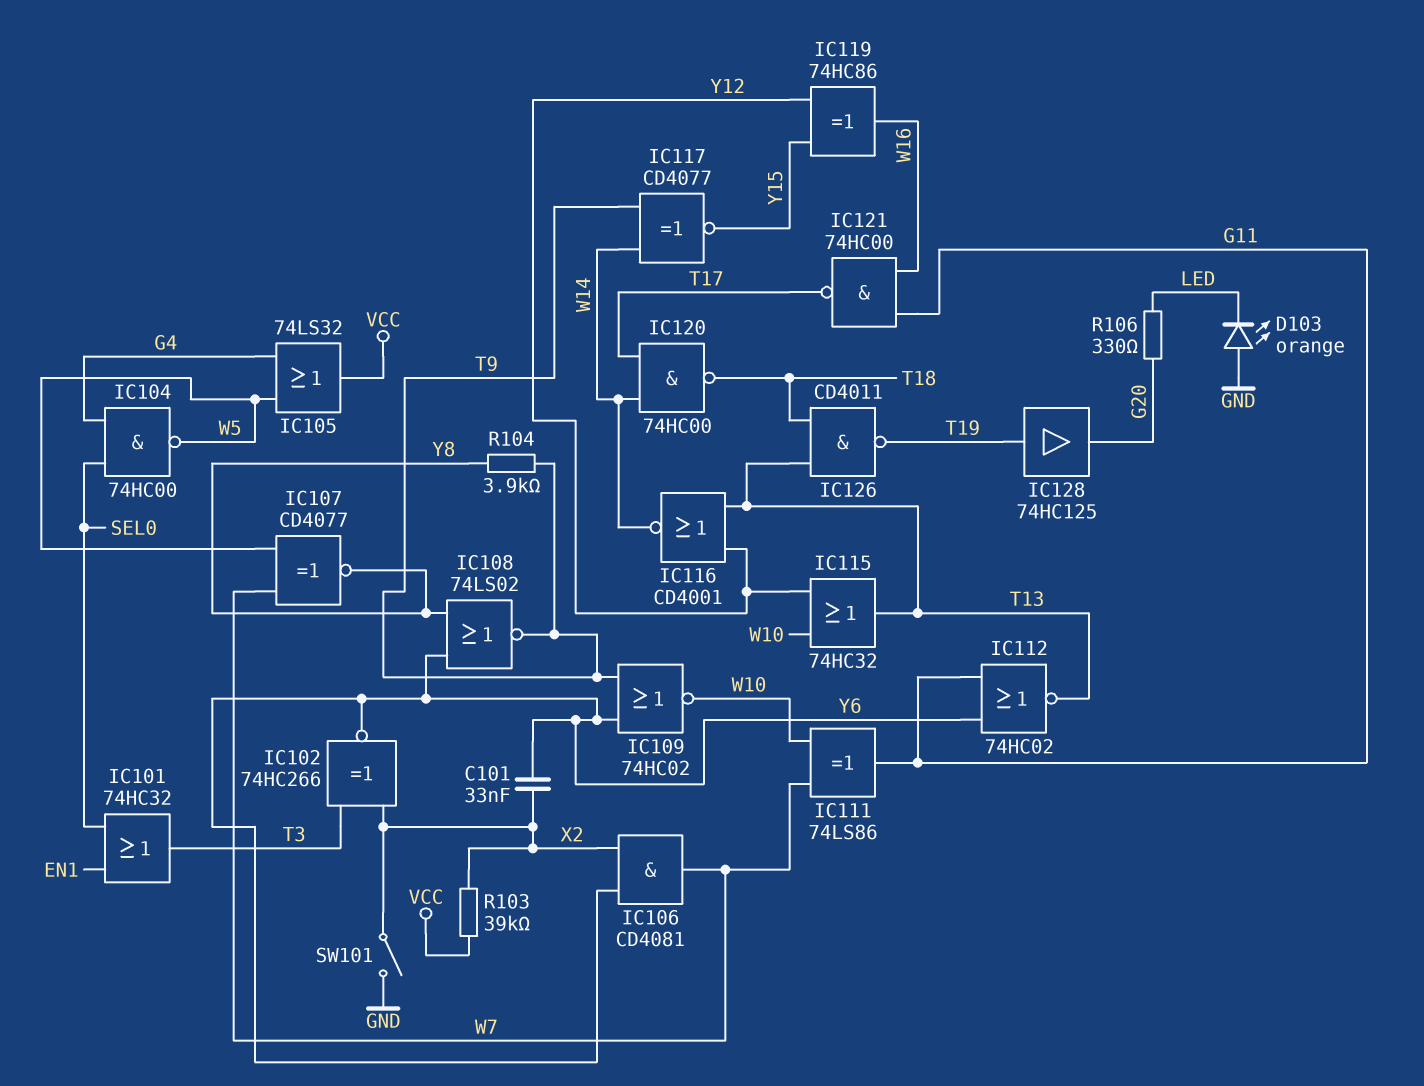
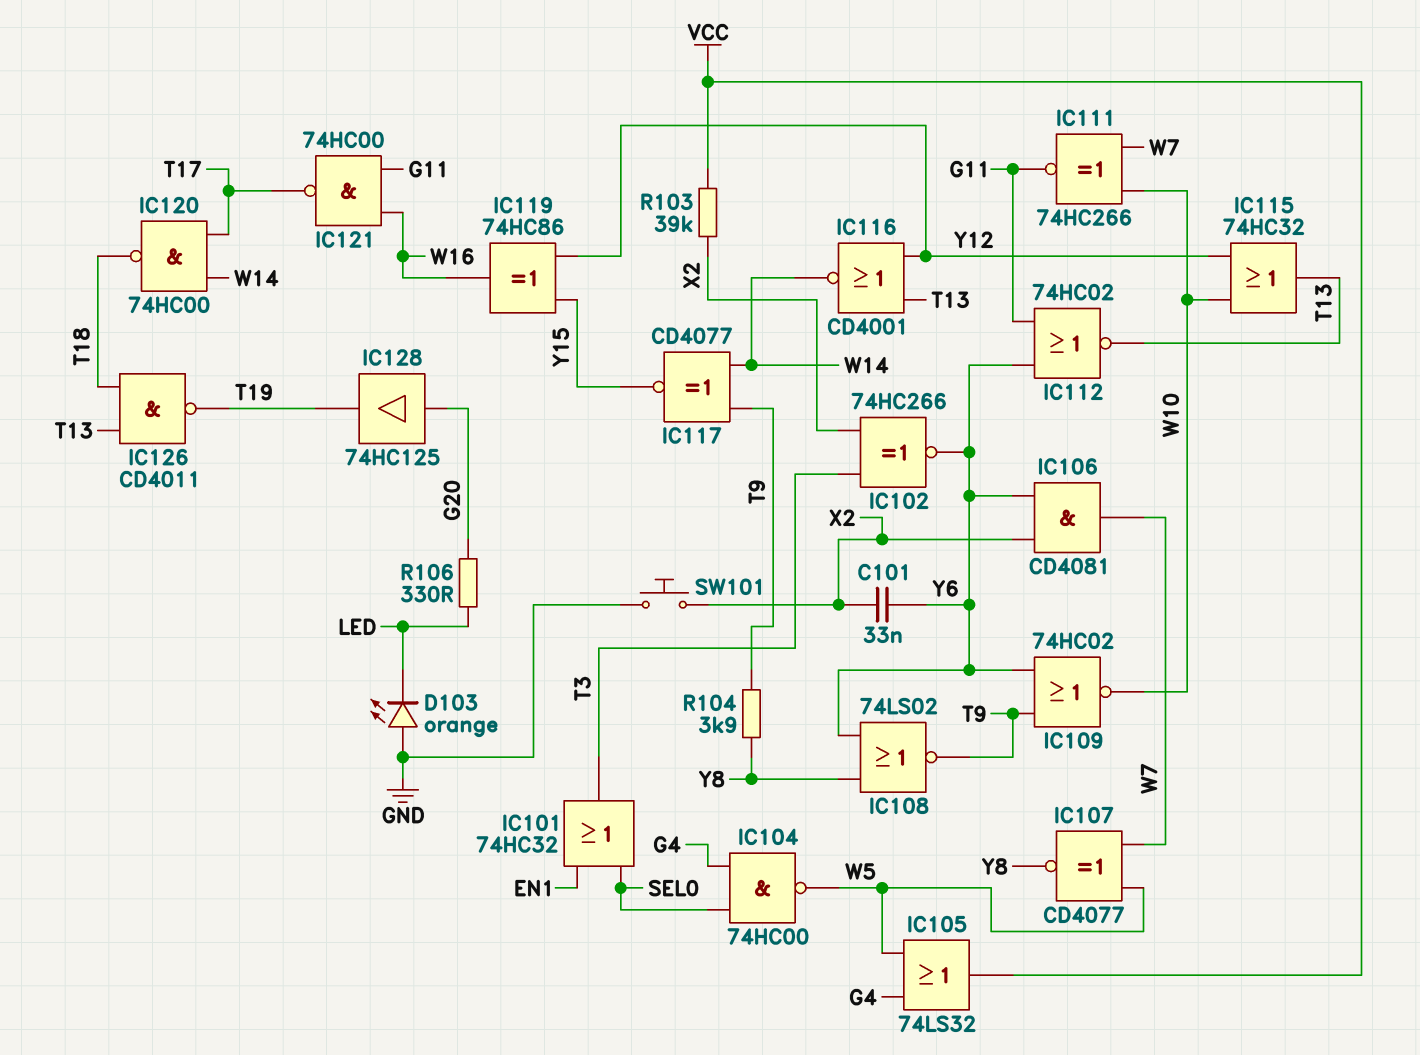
IC111: XOR 74LS86 (in W7, in W10, out G11) -> XNOR 74HC266 (in W7, in W10, out G11)
IC128: buffer 74HC125 (in T19, out G20) -> buffer 74HC125 (in G20, out T19)
SW101: switch (GND, X2) -> button (GND, X2)

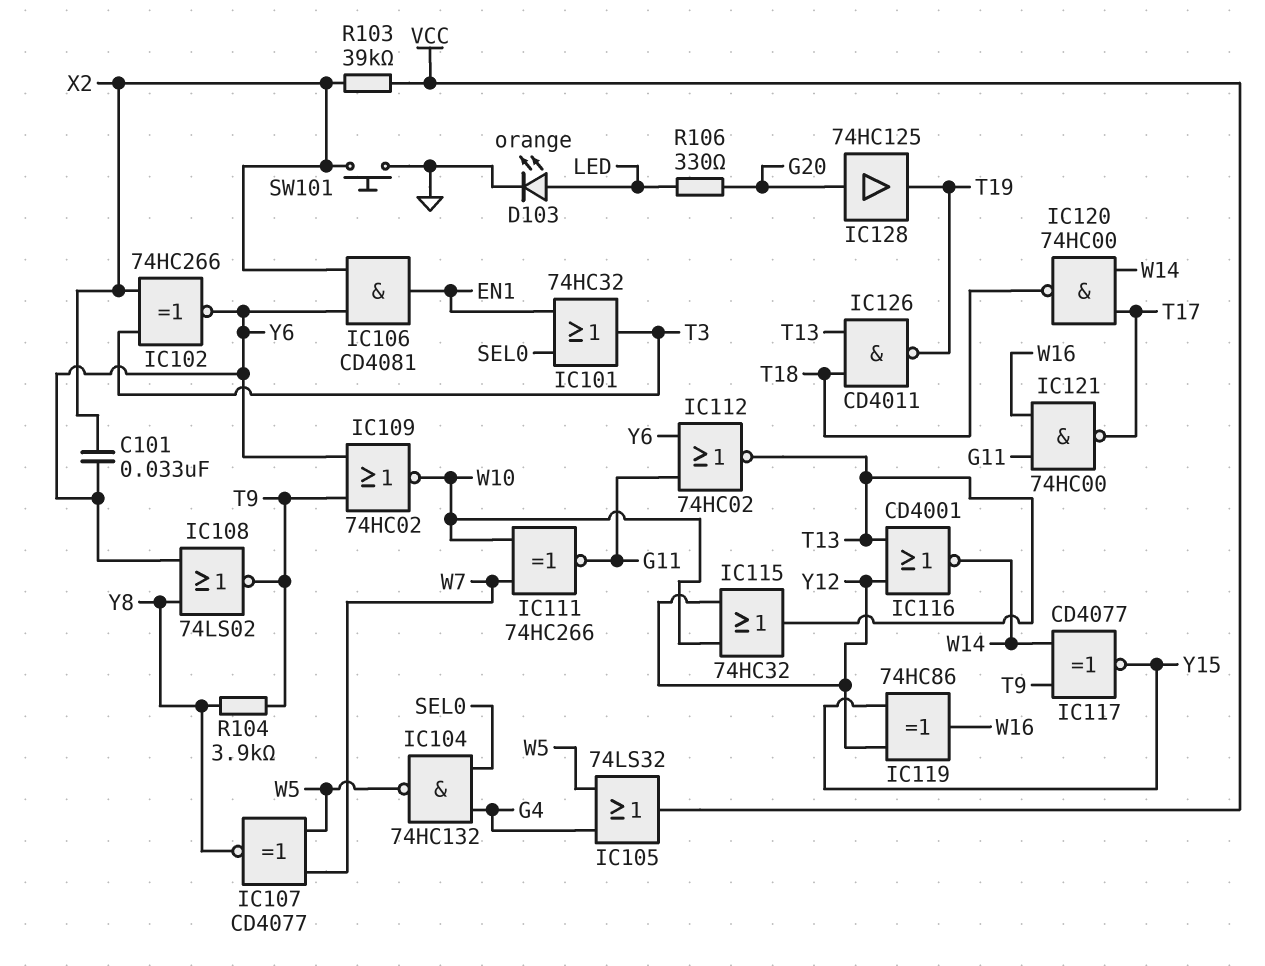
D103: LED orange (A GND, K LED) -> LED orange (A LED, K GND)
IC104: NAND 74HC00 (in G4, in SEL0, out W5) -> NAND 74HC132 (in G4, in SEL0, out W5)
IC106: AND CD4081 (in X2, in Y6, out W7) -> AND CD4081 (in X2, in Y6, out EN1)

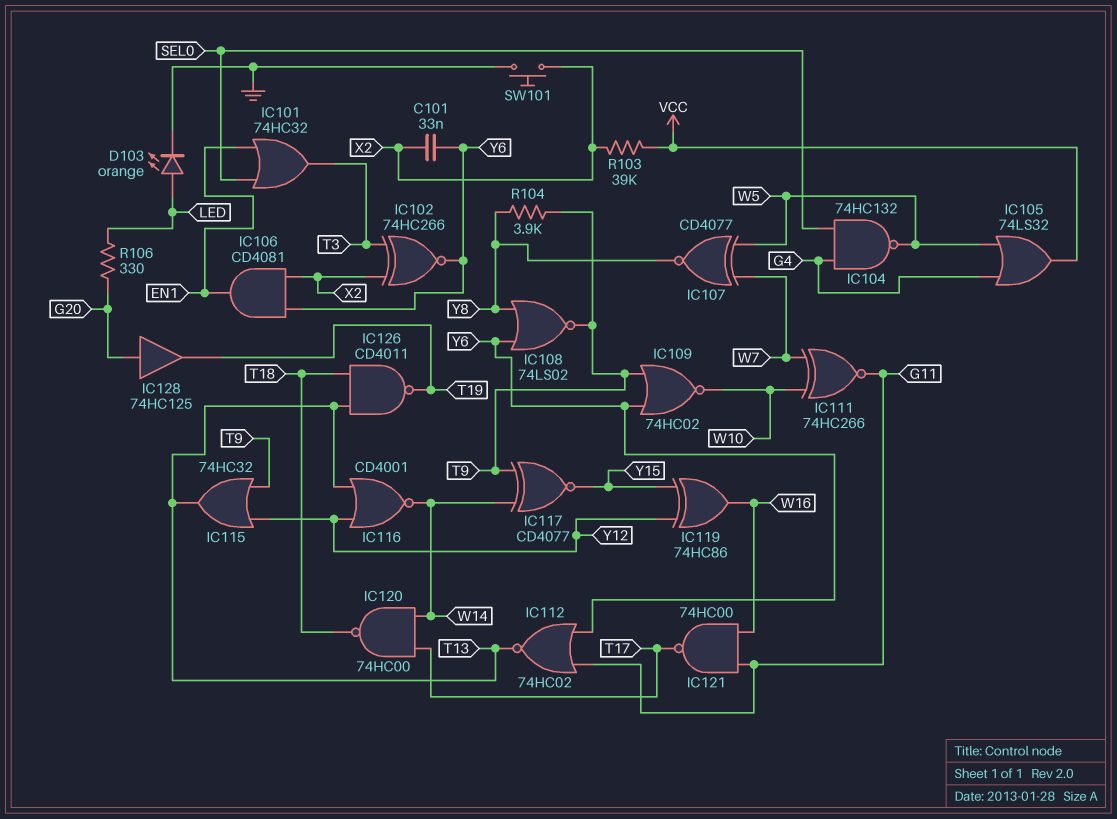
IC115: OR 74HC32 (in W10, in Y12, out T13) -> OR 74HC32 (in T9, in Y12, out T13)

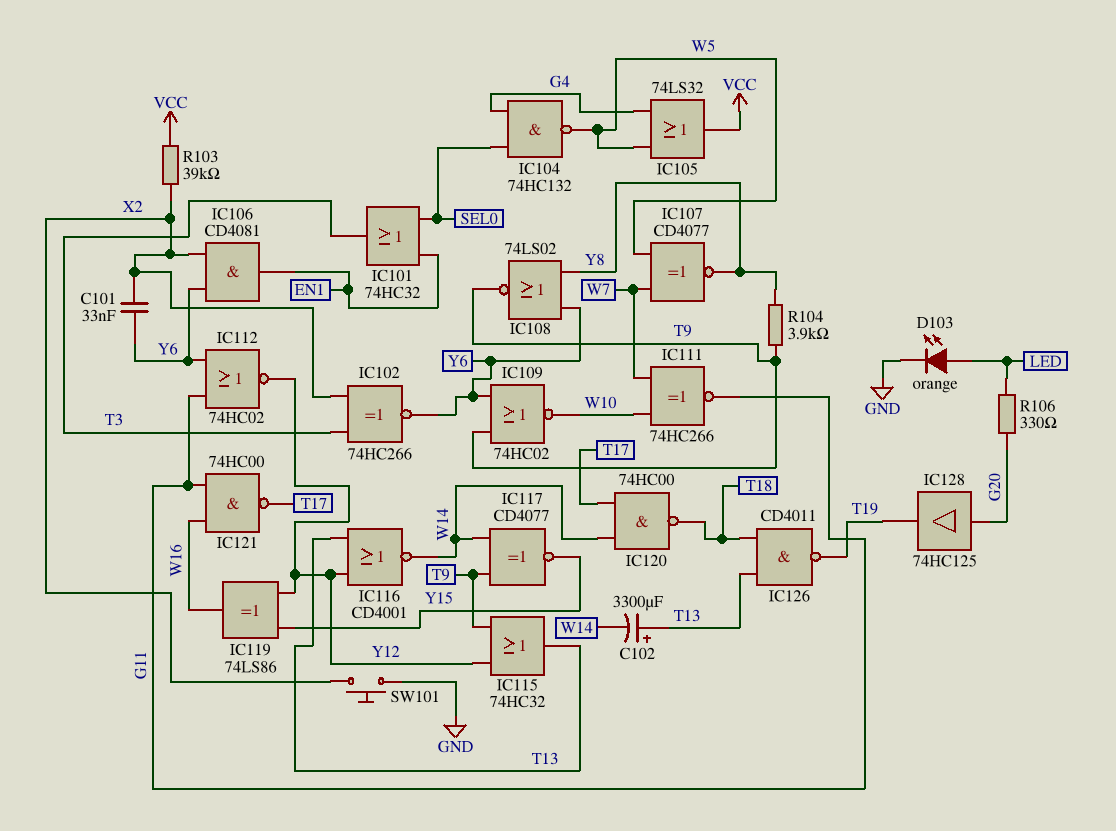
C102: none -> 3300uF (plus T13, minus W14)
IC112: NOR 74HC02 (in G11, in Y6, out T13) -> NOR 74HC02 (in G11, in Y6, out Y12)
IC119: XOR 74HC86 (in Y12, in Y15, out W16) -> XOR 74LS86 (in Y12, in Y15, out W16)

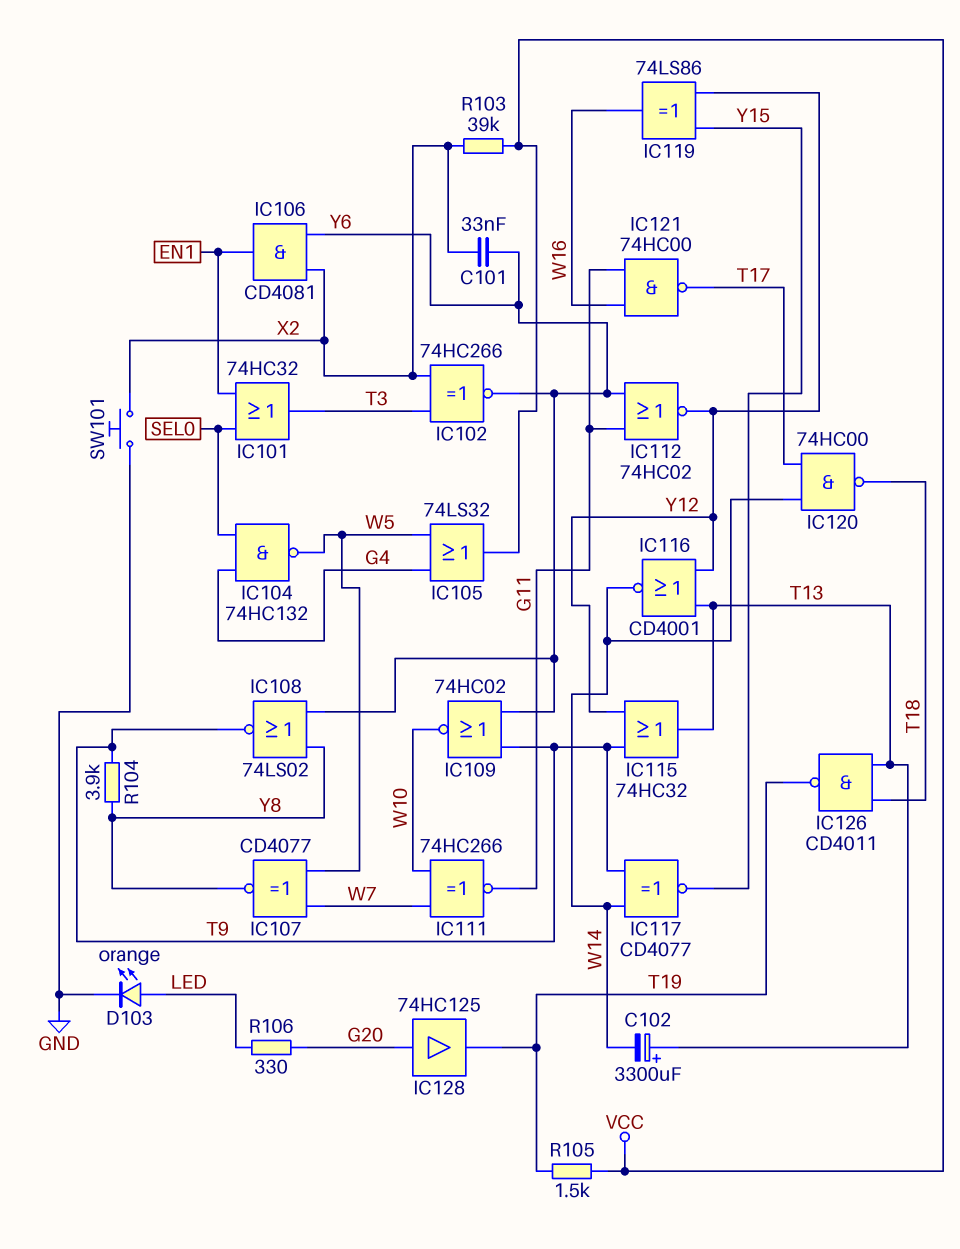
R105: none -> 1.5k (T19, VCC)

